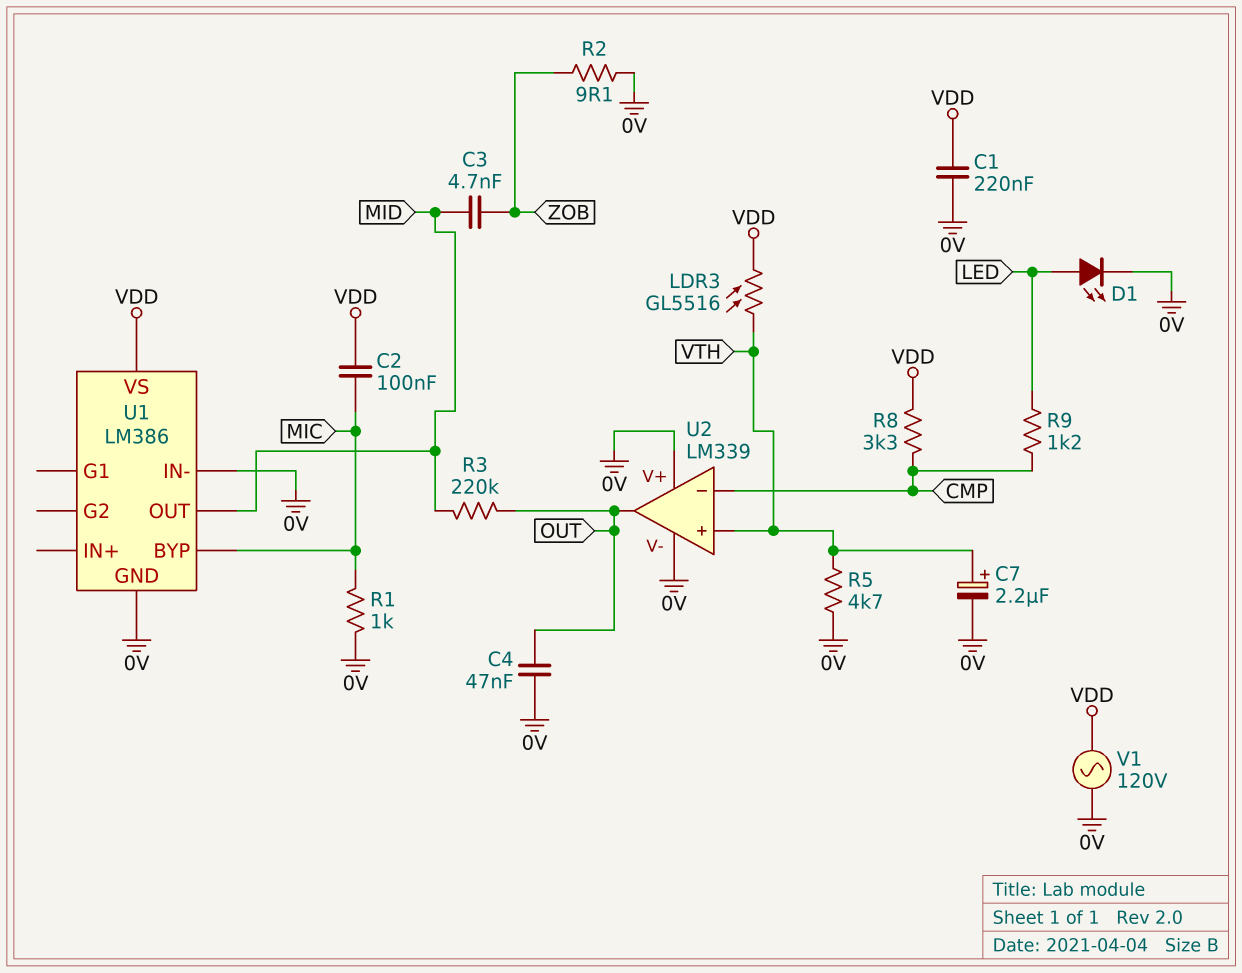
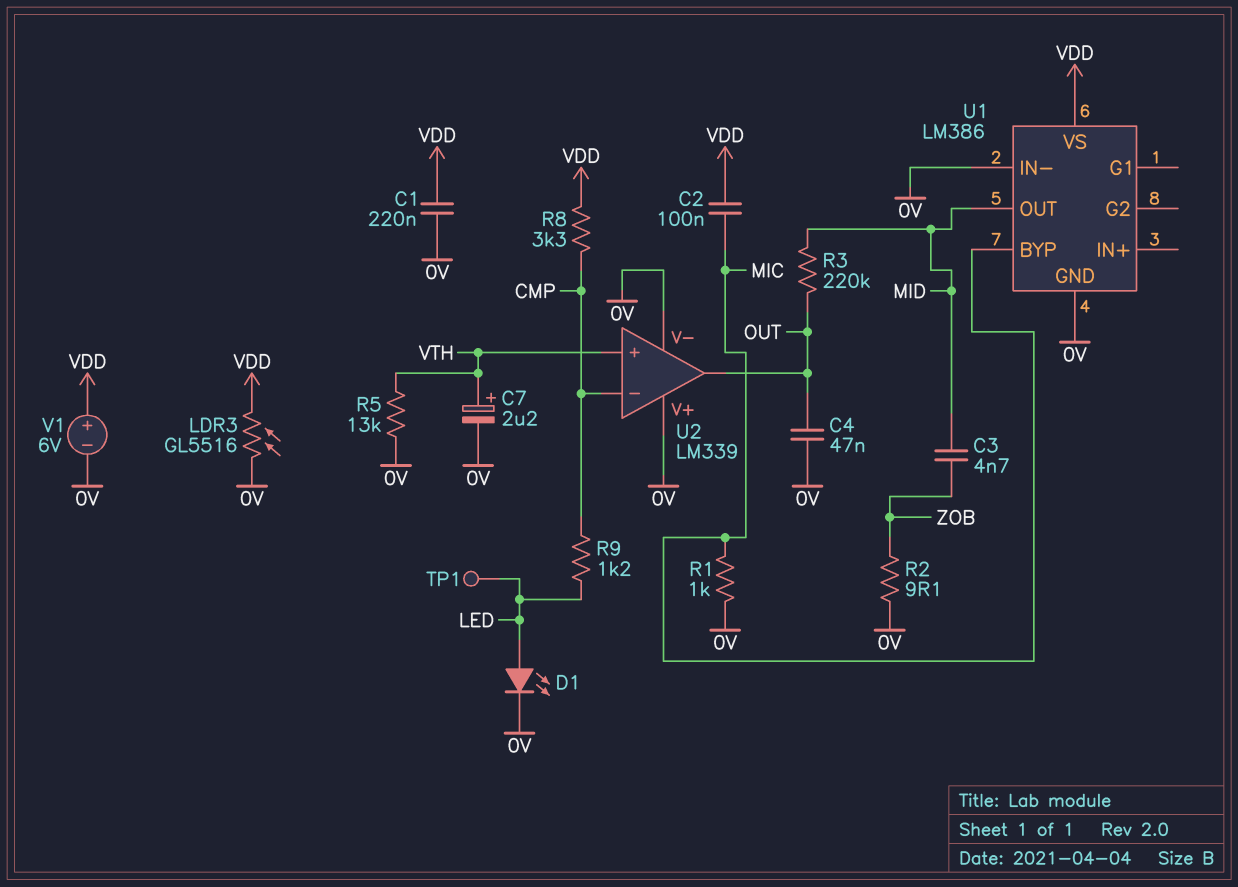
LDR3: GL5516 (VDD, VTH) -> GL5516 (0V, VDD)
R5: 4.7k (0V, VTH) -> 13k (0V, VTH)
TP1: none -> test point (LED)
V1: AC 120V (0V, VDD) -> 6V (plus VDD, minus 0V)

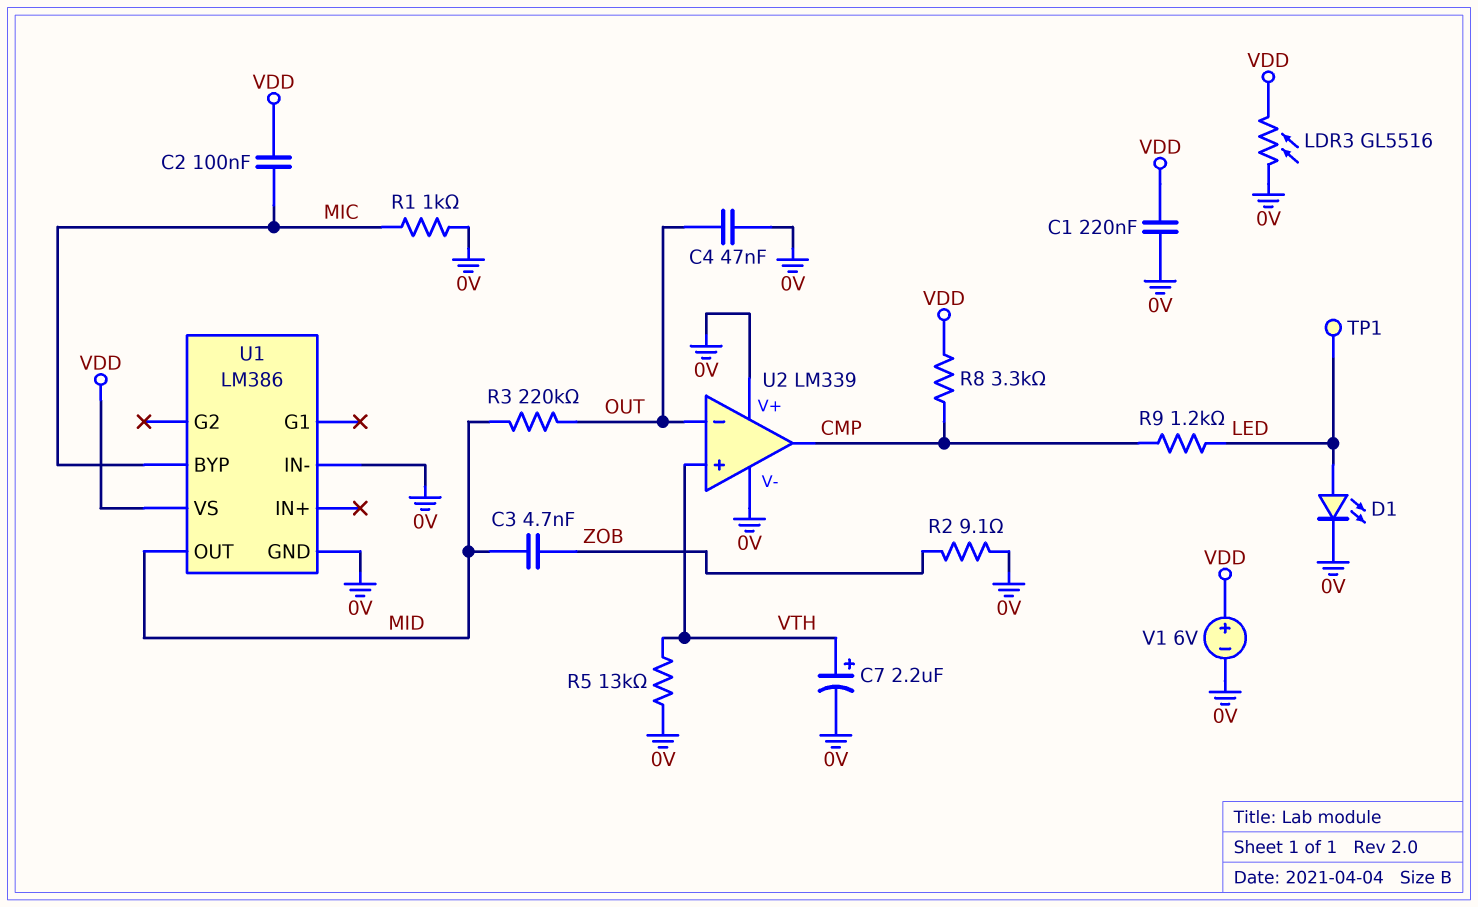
U2 pin in-: CMP -> OUT
U2 pin out: OUT -> CMP

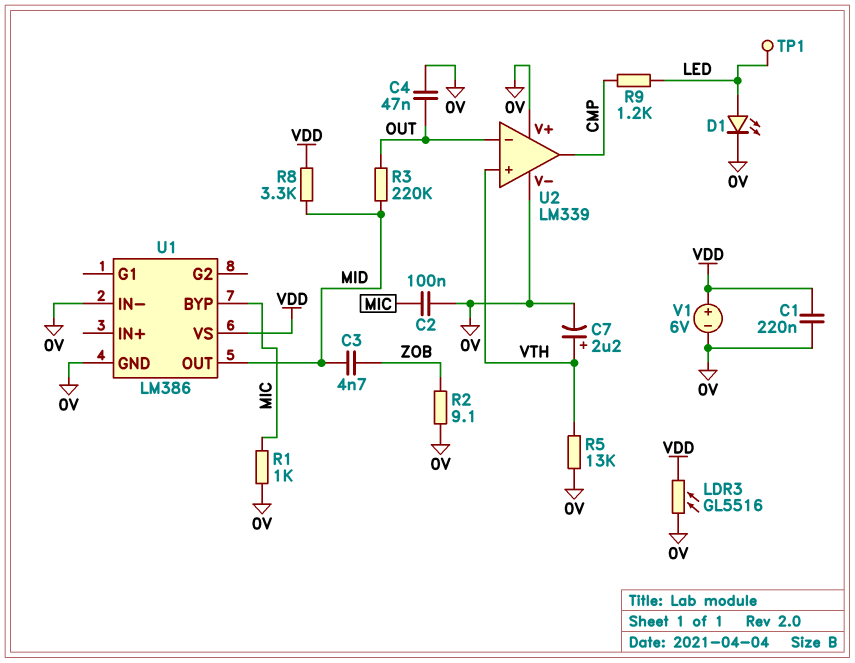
C2: 100nF (MIC, VDD) -> 100nF (0V, MIC)
R8: 3.3k (CMP, VDD) -> 3.3k (MID, VDD)

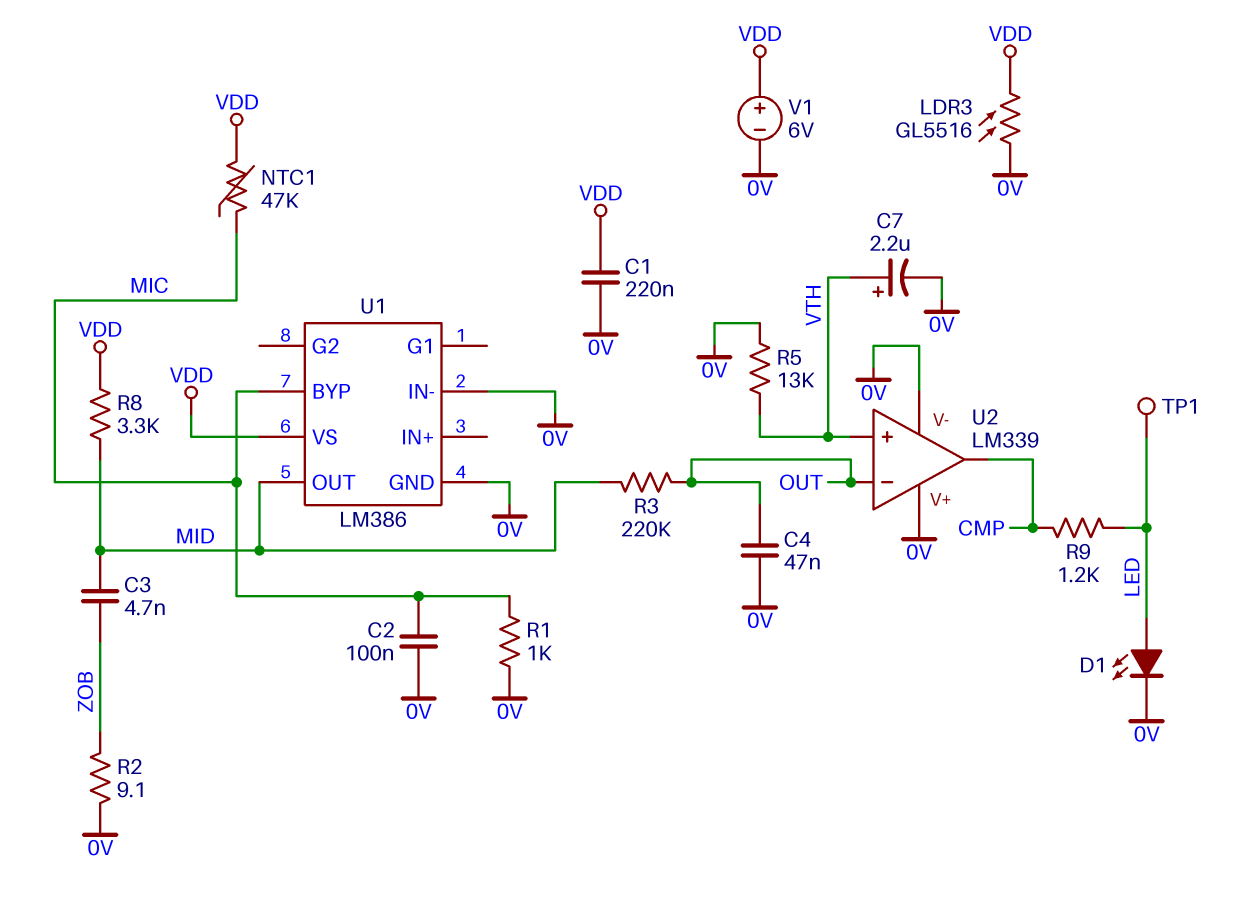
NTC1: none -> 47k (MIC, VDD)

